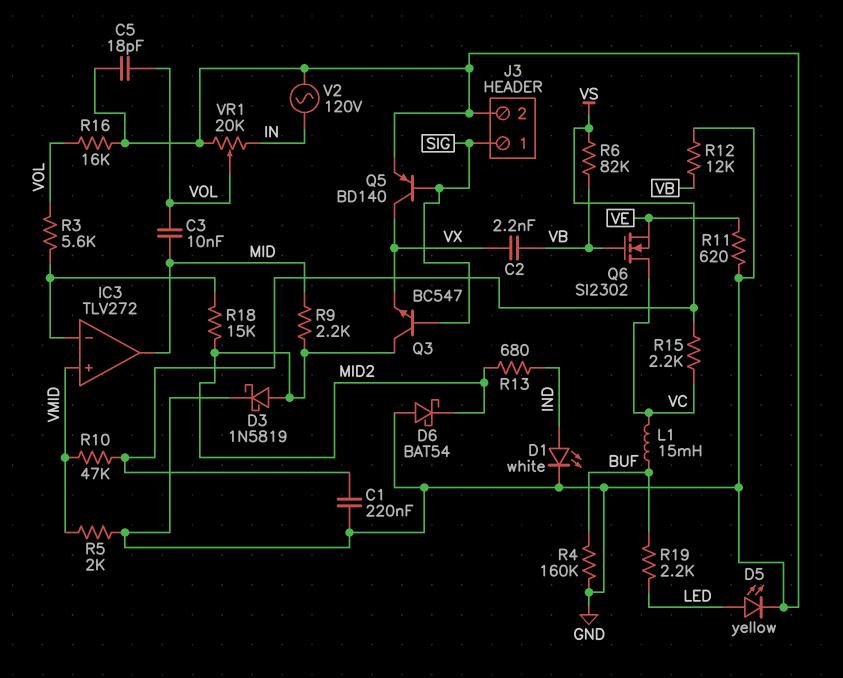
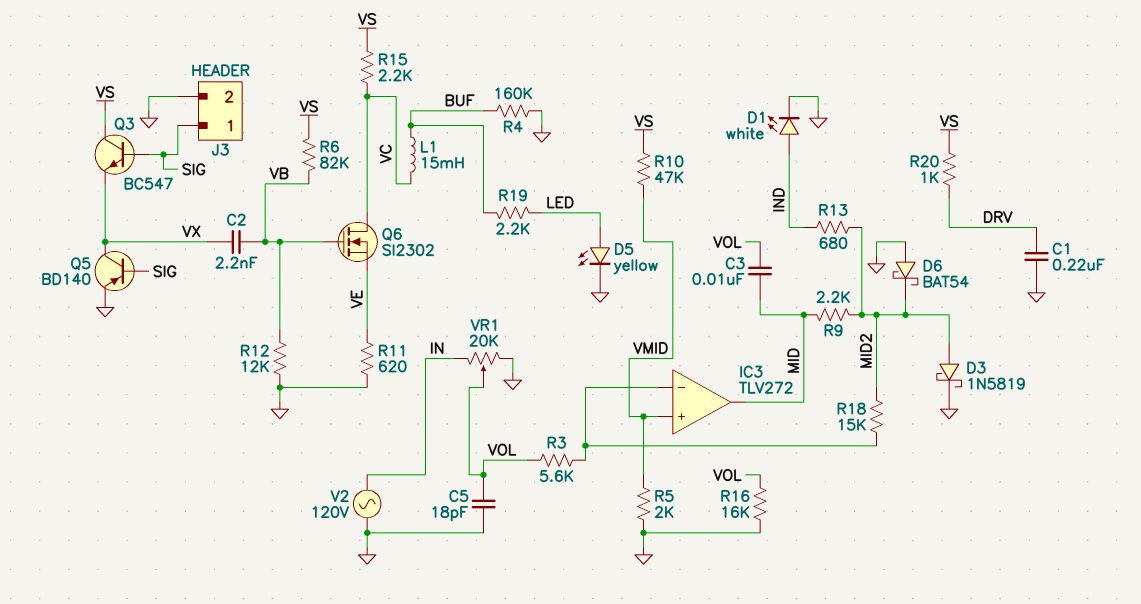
C1: 220nF (GND, VS) -> 220nF (DRV, GND)
Q3: NPN BC547 (B SIG, C MID2, E VX) -> NPN BC547 (B SIG, C VS, E VX)
R20: none -> 1k (DRV, VS)

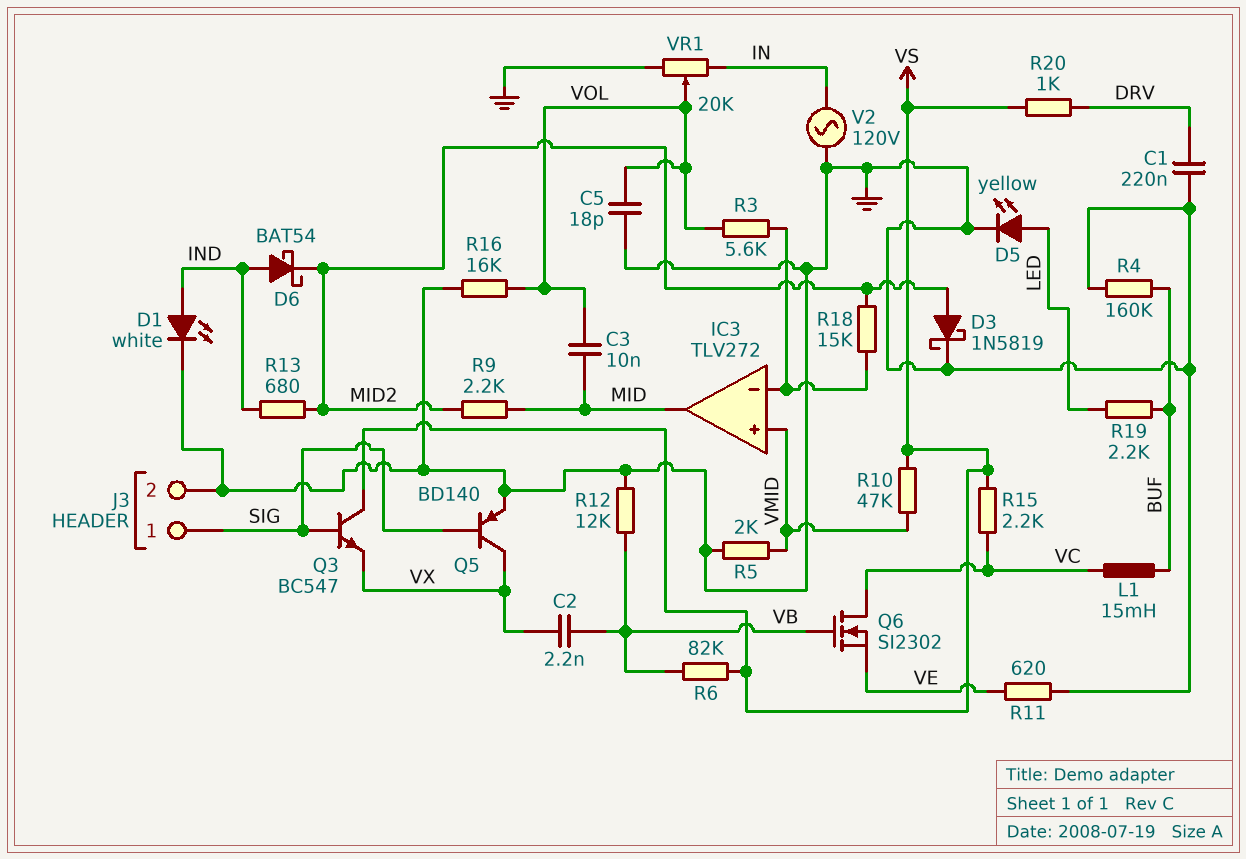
D6: schottky BAT54 (A GND, K MID2) -> schottky BAT54 (A IND, K MID2)

